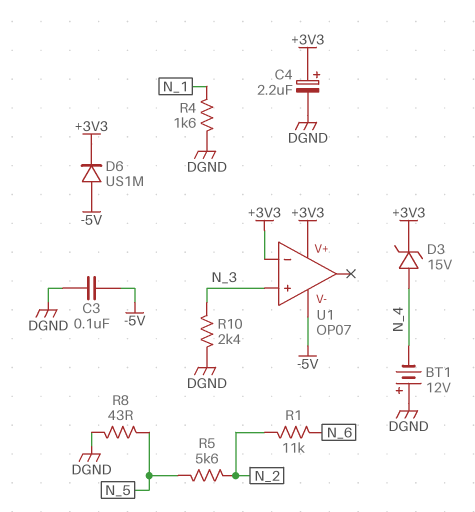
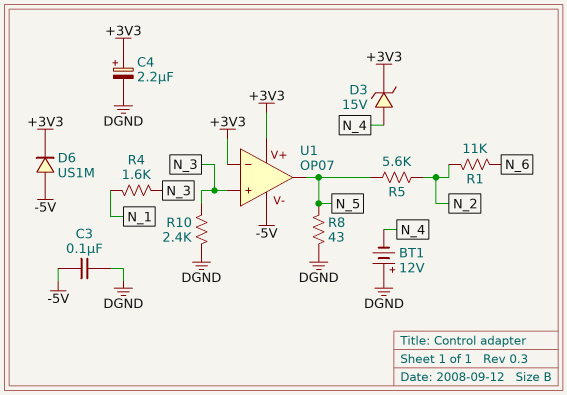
R4: 1.6k (DGND, N_1) -> 1.6k (N_1, N_3)
U1 pin out: none -> N_5

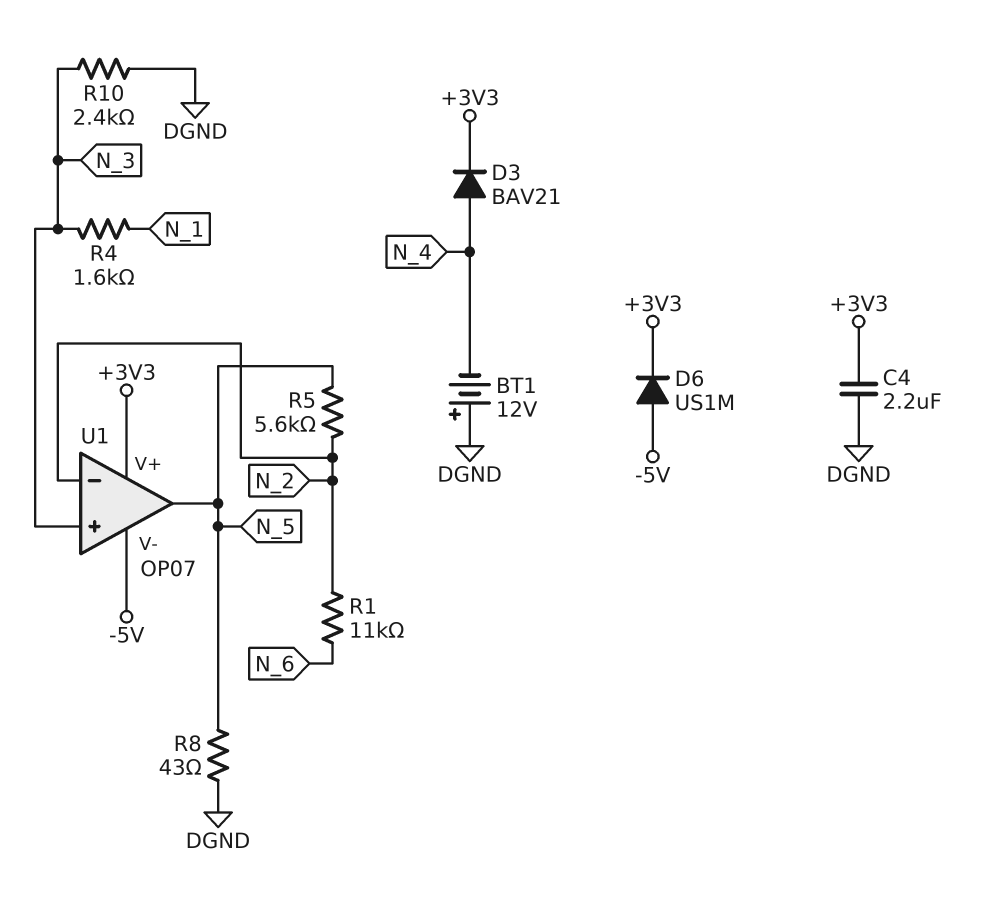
C3: 100nF (-5V, DGND) -> none
C4: 2.2uF (plus +3V3, minus DGND) -> 2.2uF (+3V3, DGND)
D3: zener 15V (A N_4, K +3V3) -> diode BAV21 (A N_4, K +3V3)
U1 pin in-: +3V3 -> N_2

